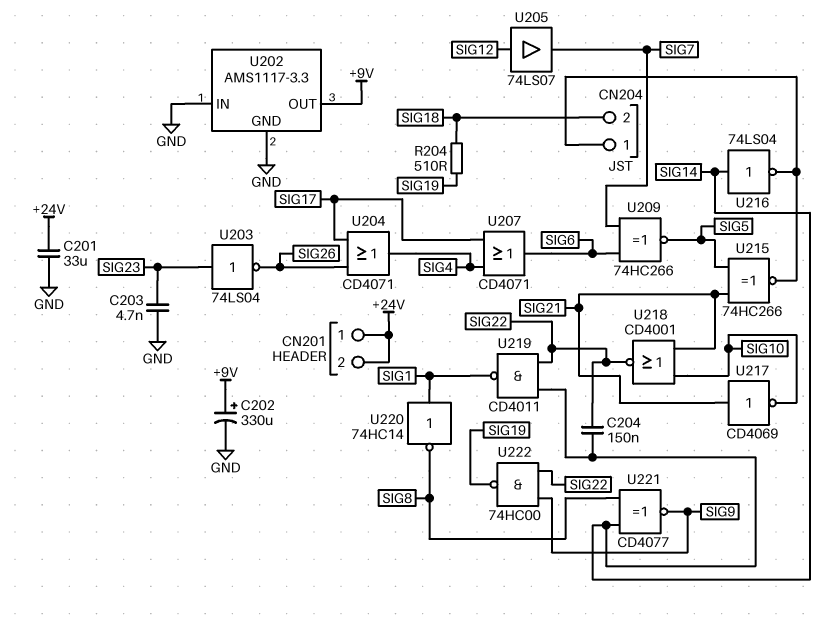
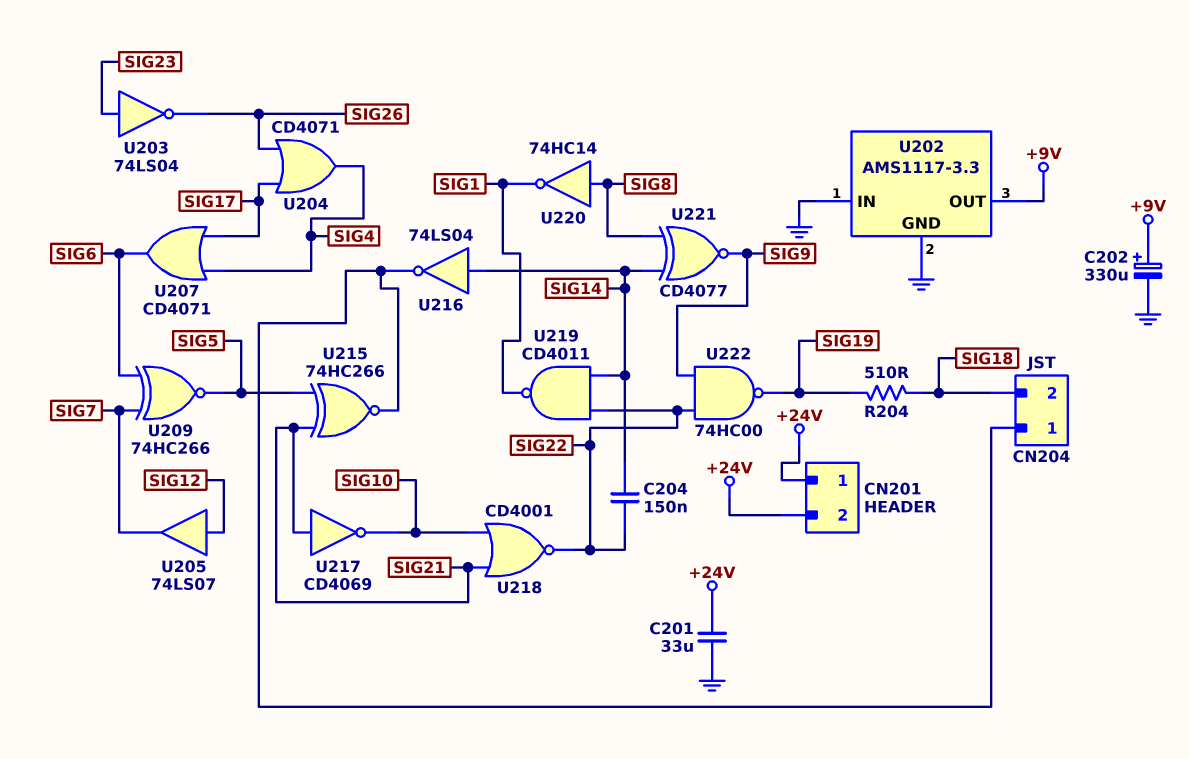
C203: 4.7nF (GND, SIG23) -> none
U220: NOT 74HC14 (in SIG1, out SIG8) -> NOT 74HC14 (in SIG8, out SIG1)

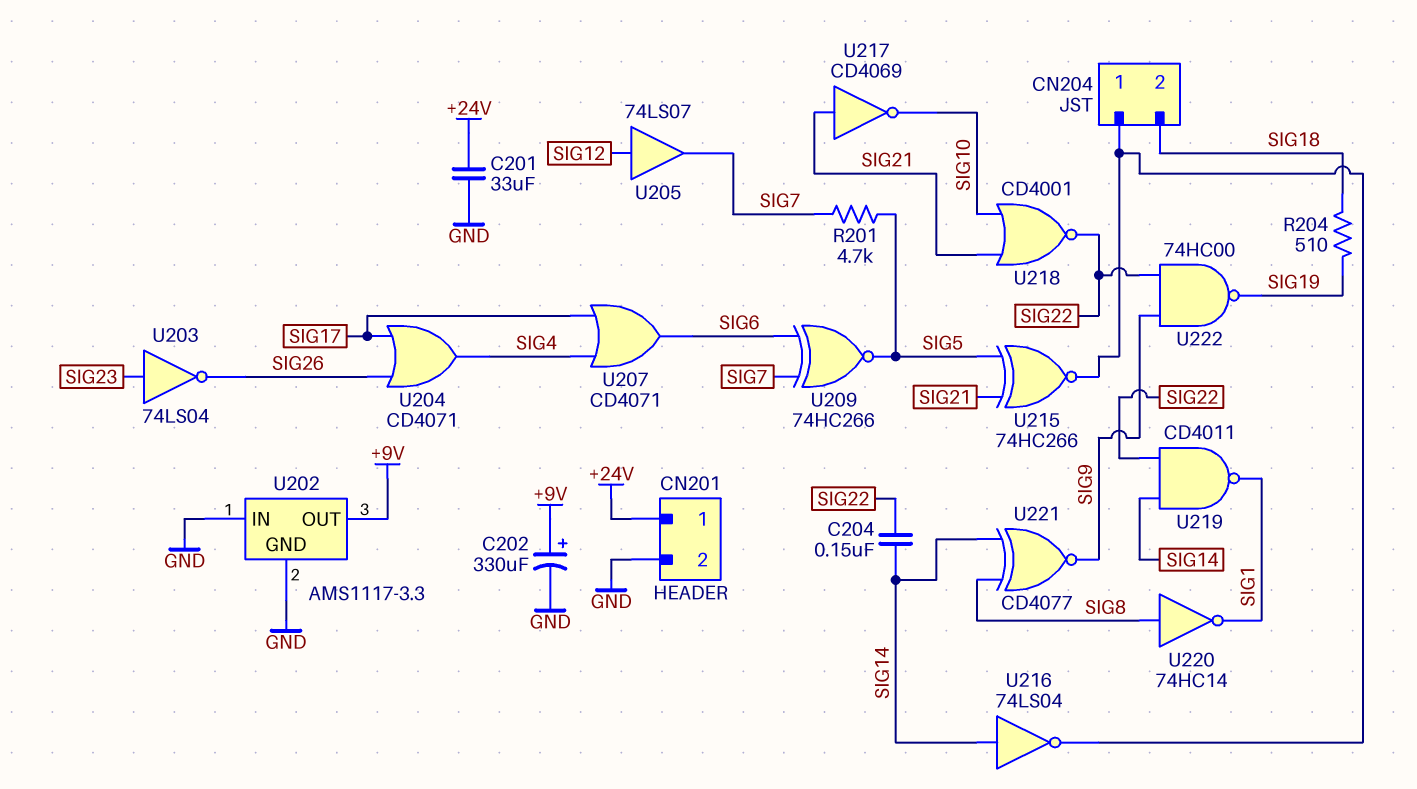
CN201 pin 2: +24V -> GND
R201: none -> 4.7k (SIG5, SIG7)

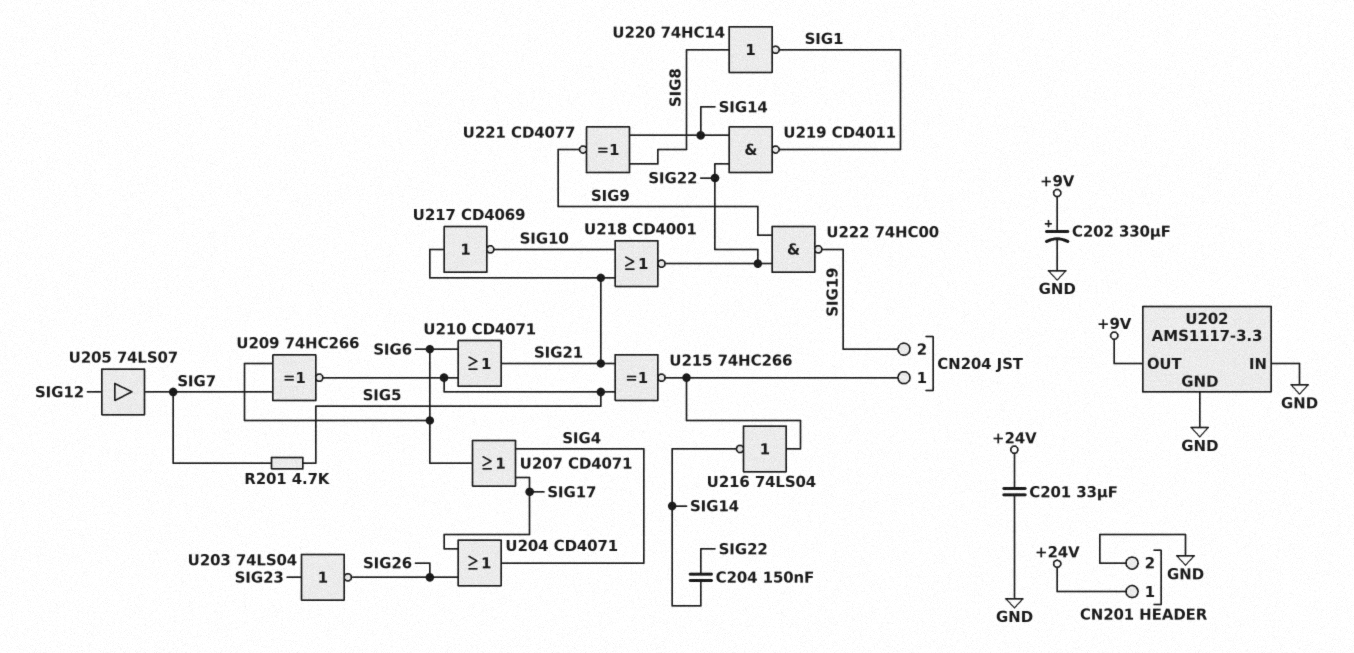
CN204 pin 2: SIG18 -> SIG19
R204: 510 (SIG18, SIG19) -> none
U210: none -> OR CD4071 (in SIG5, in SIG6, out SIG21)
U216: NOT 74LS04 (in SIG14, out CN204/1) -> NOT 74LS04 (in CN204/1, out SIG14)

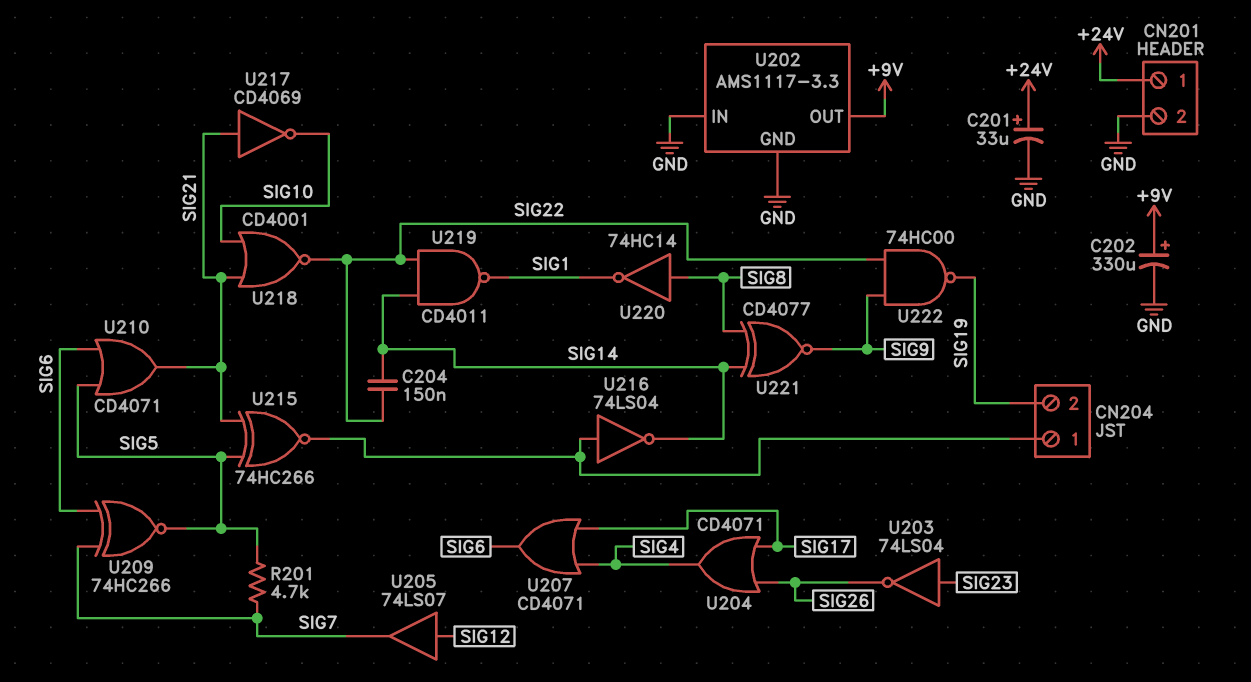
C201: 33uF (+24V, GND) -> 33uF (plus +24V, minus GND)

